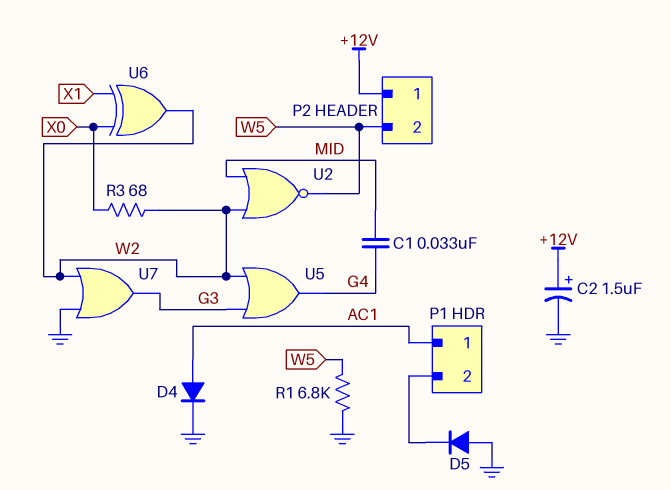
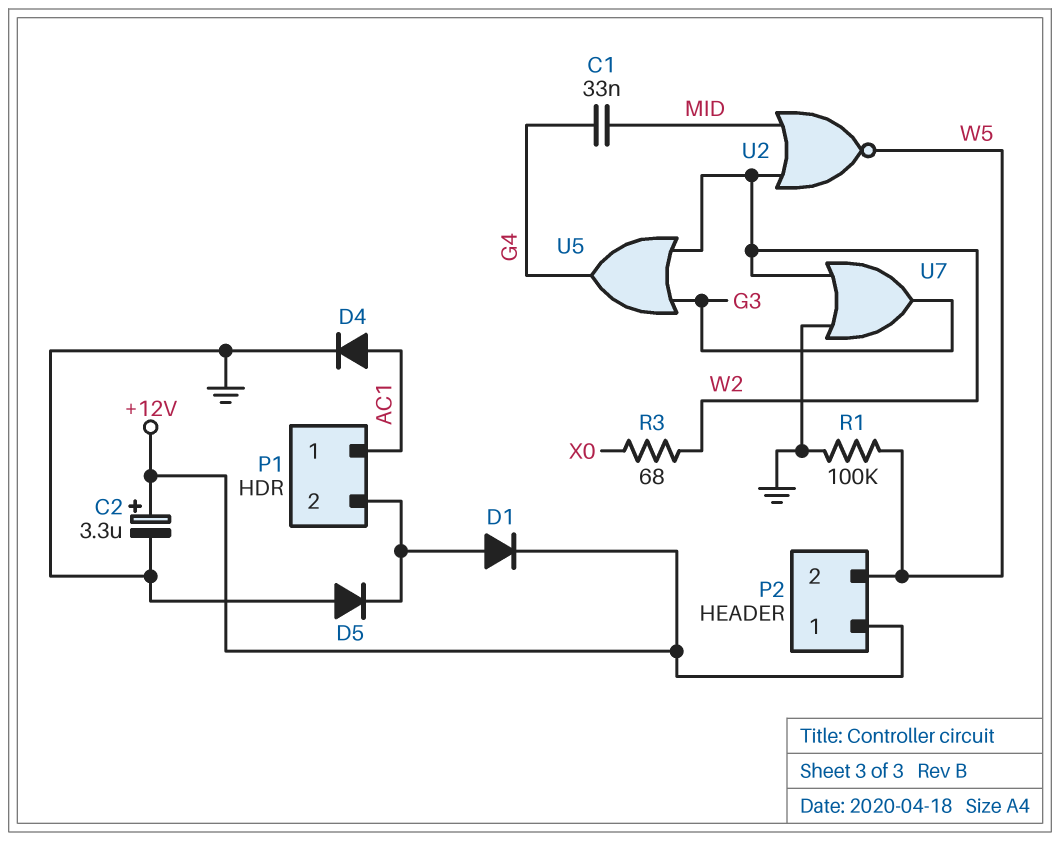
C2: 1.5uF (plus +12V, minus GND) -> 3.3uF (plus +12V, minus GND)
D1: none -> diode (A P1/2, K +12V)
R1: 6.8k (GND, W5) -> 100k (GND, W5)
U6: XOR (in X0, in X1, out W2) -> none

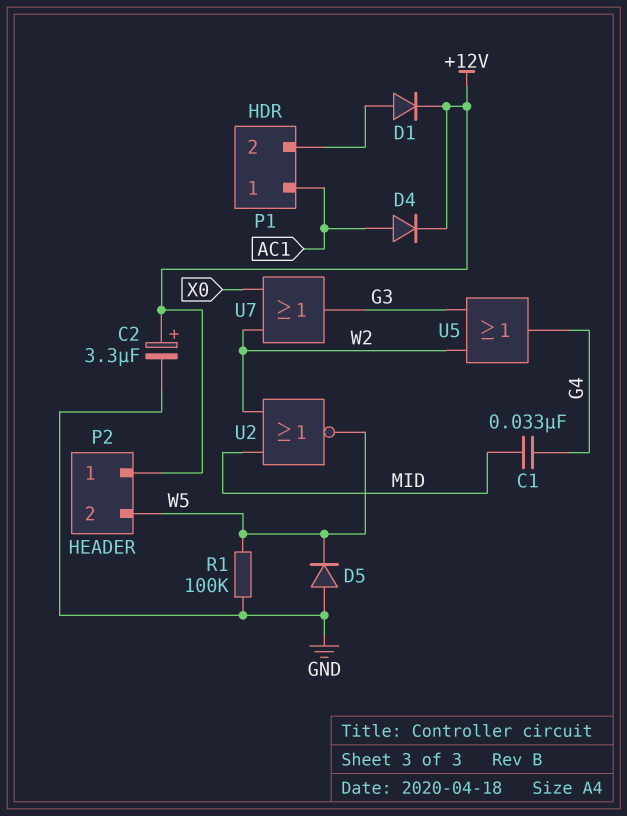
D4: diode (A AC1, K GND) -> diode (A AC1, K +12V)
D5: diode (A GND, K P1/2) -> diode (A GND, K W5)
R3: 68 (W2, X0) -> none
U7: OR (in GND, in W2, out G3) -> OR (in W2, in X0, out G3)

